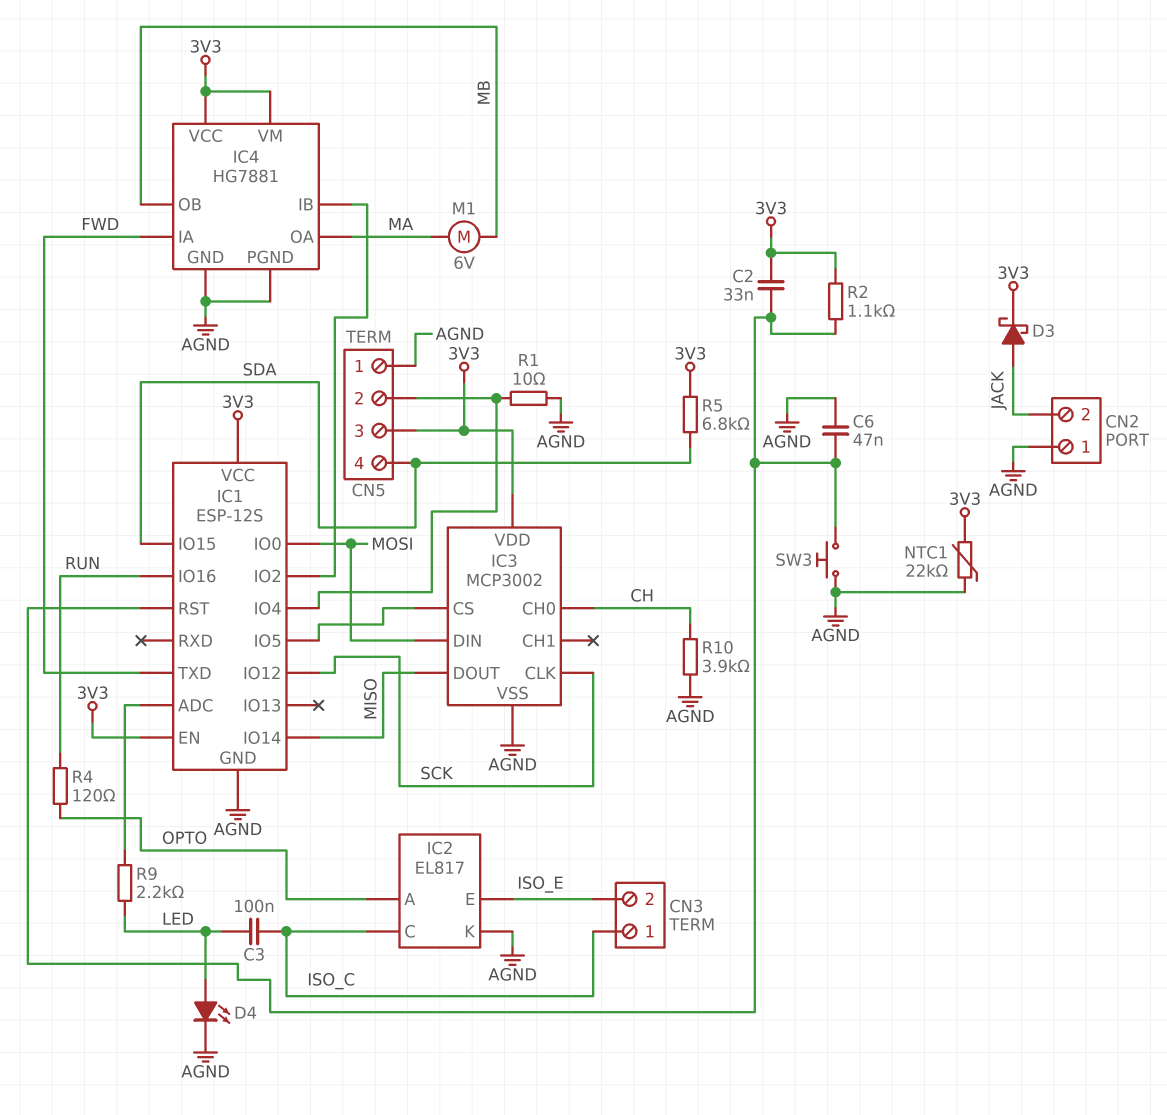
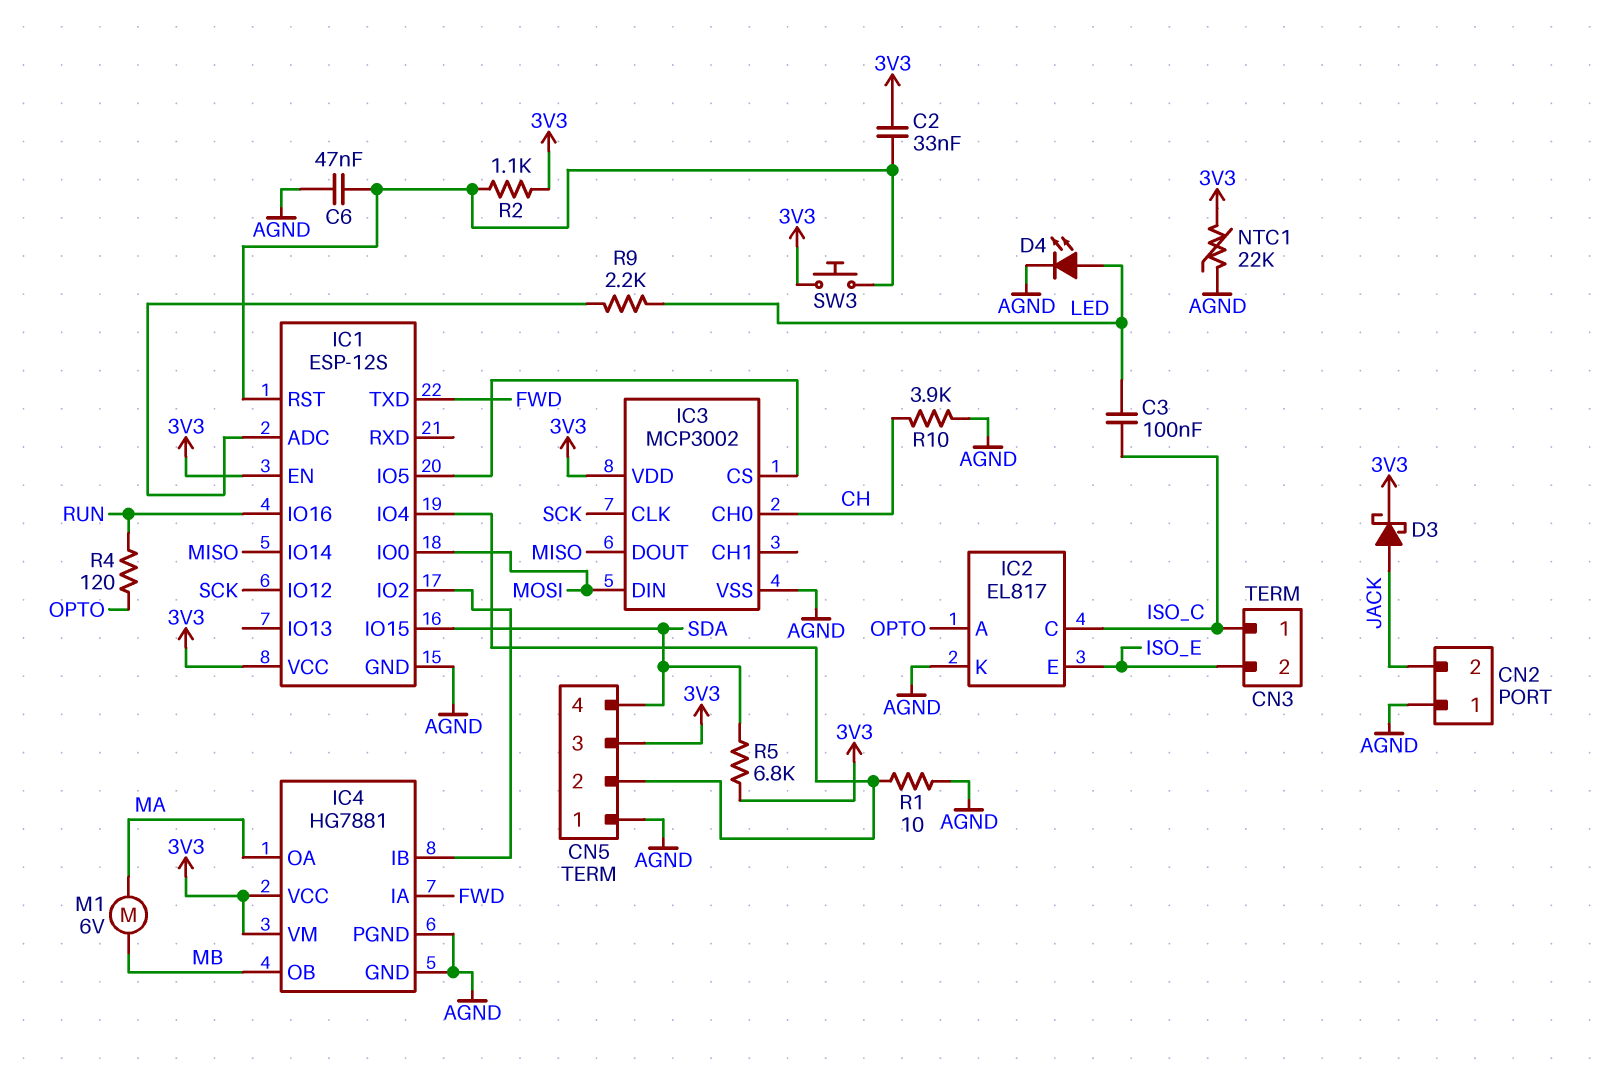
SW3: button (AGND, IC1/RST) -> button (3V3, IC1/RST)

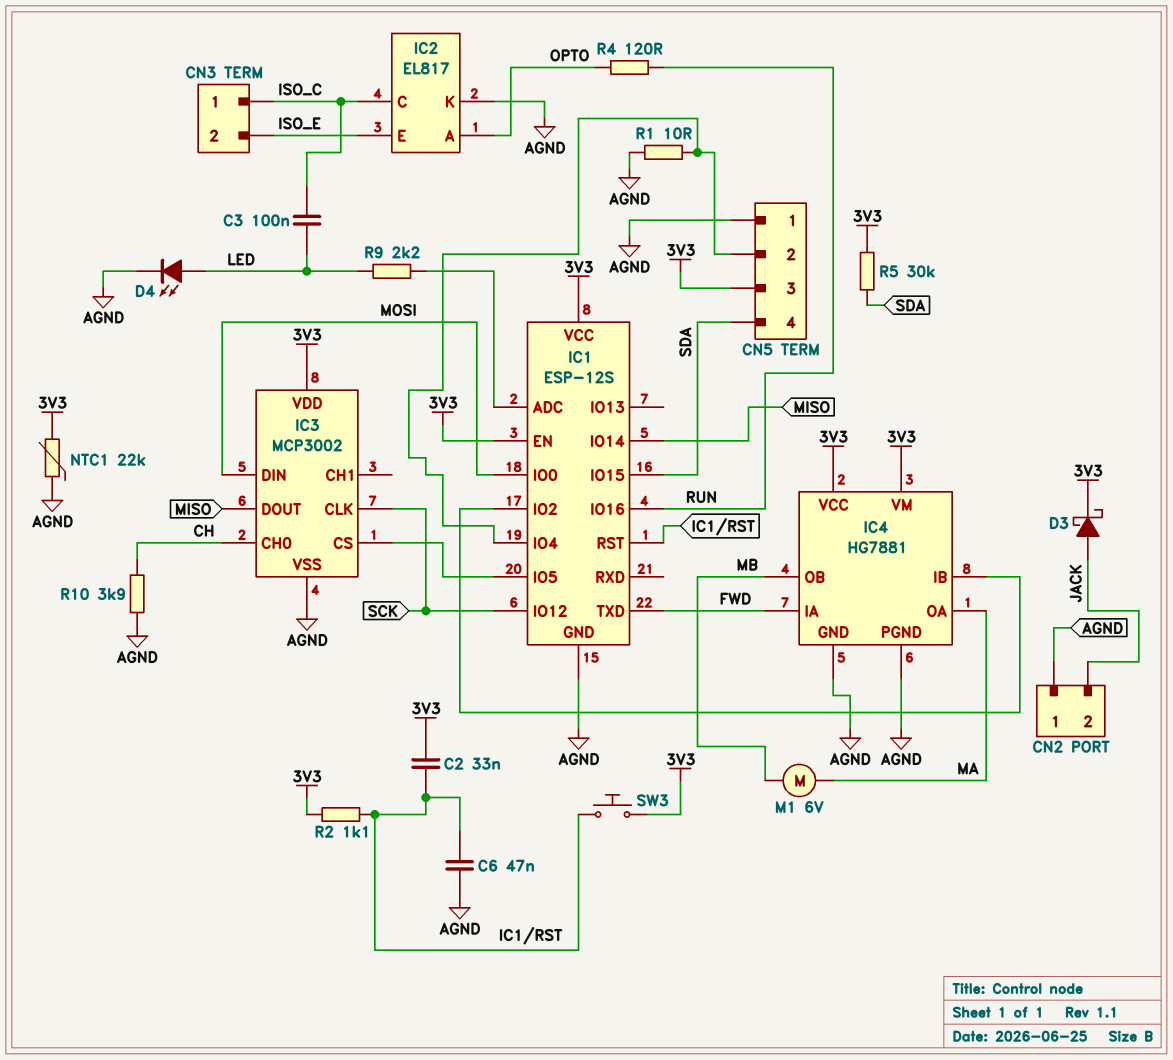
R5: 6.8k (3V3, SDA) -> 30k (3V3, SDA)

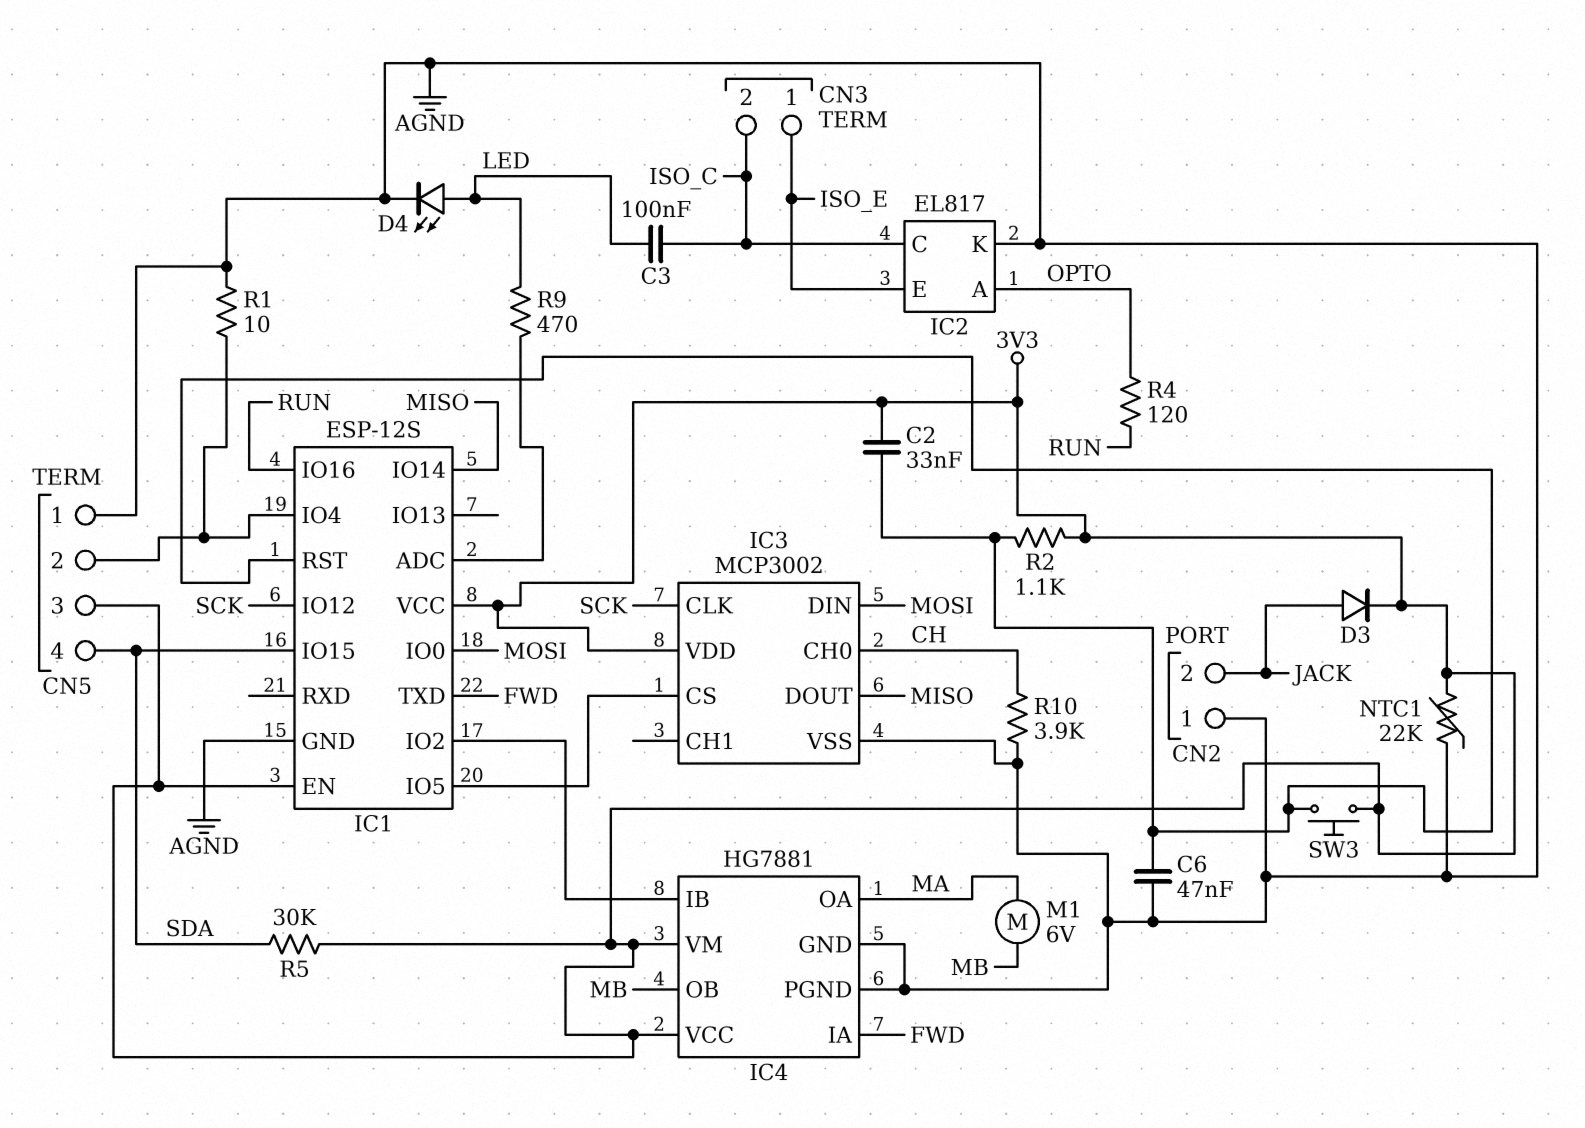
CN3 pin 1: ISO_C -> ISO_E
CN3 pin 2: ISO_E -> ISO_C
D3: schottky (A JACK, K 3V3) -> diode (A JACK, K 3V3)
R9: 2.2k (IC1/ADC, LED) -> 470 (IC1/ADC, LED)

